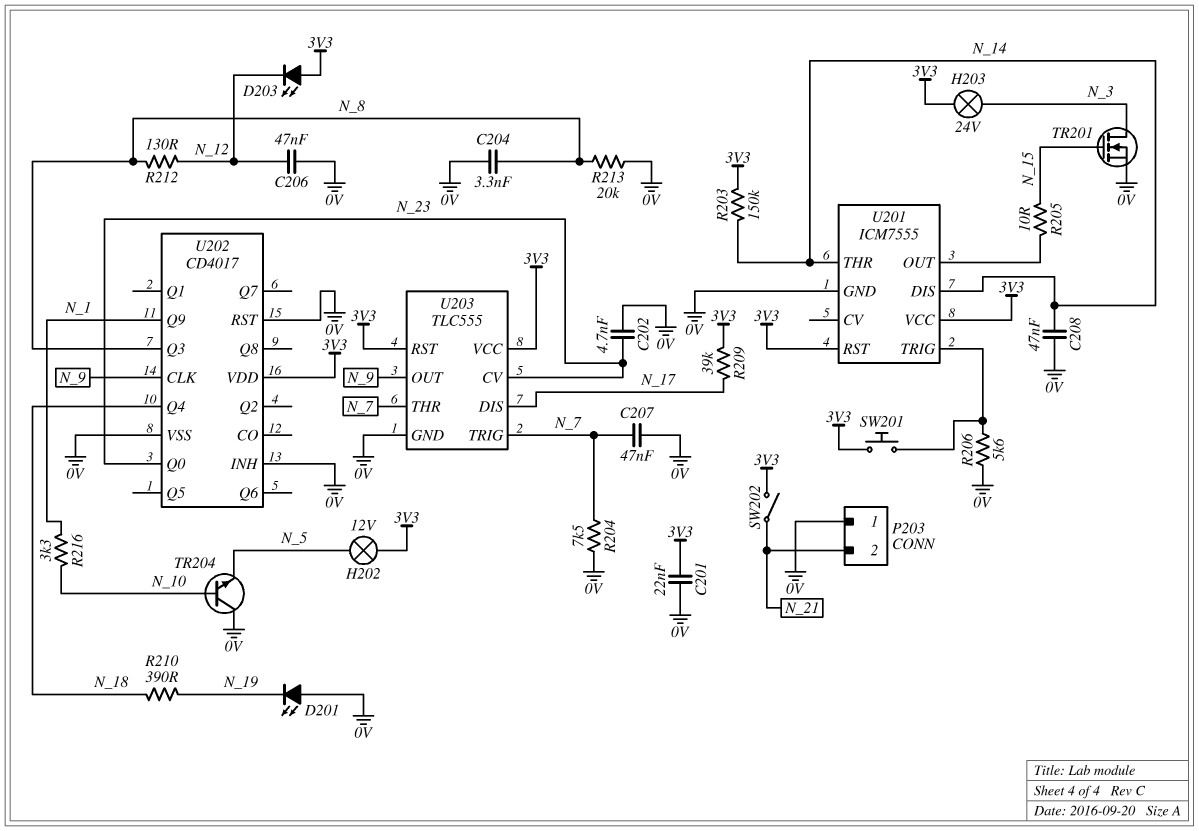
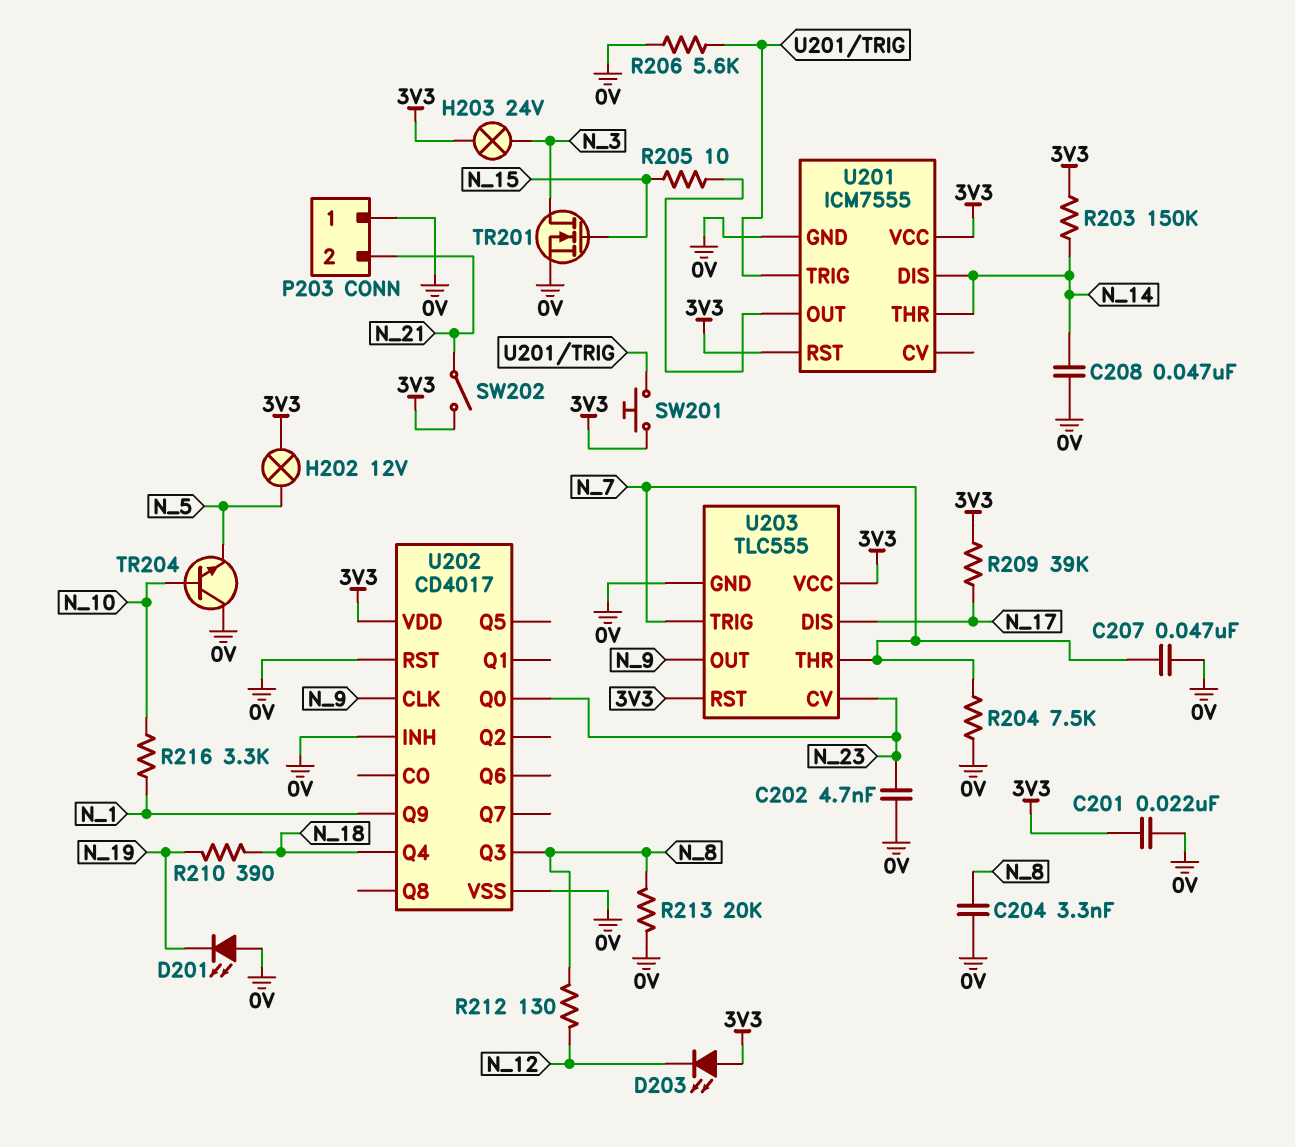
C206: 47nF (0V, N_12) -> none

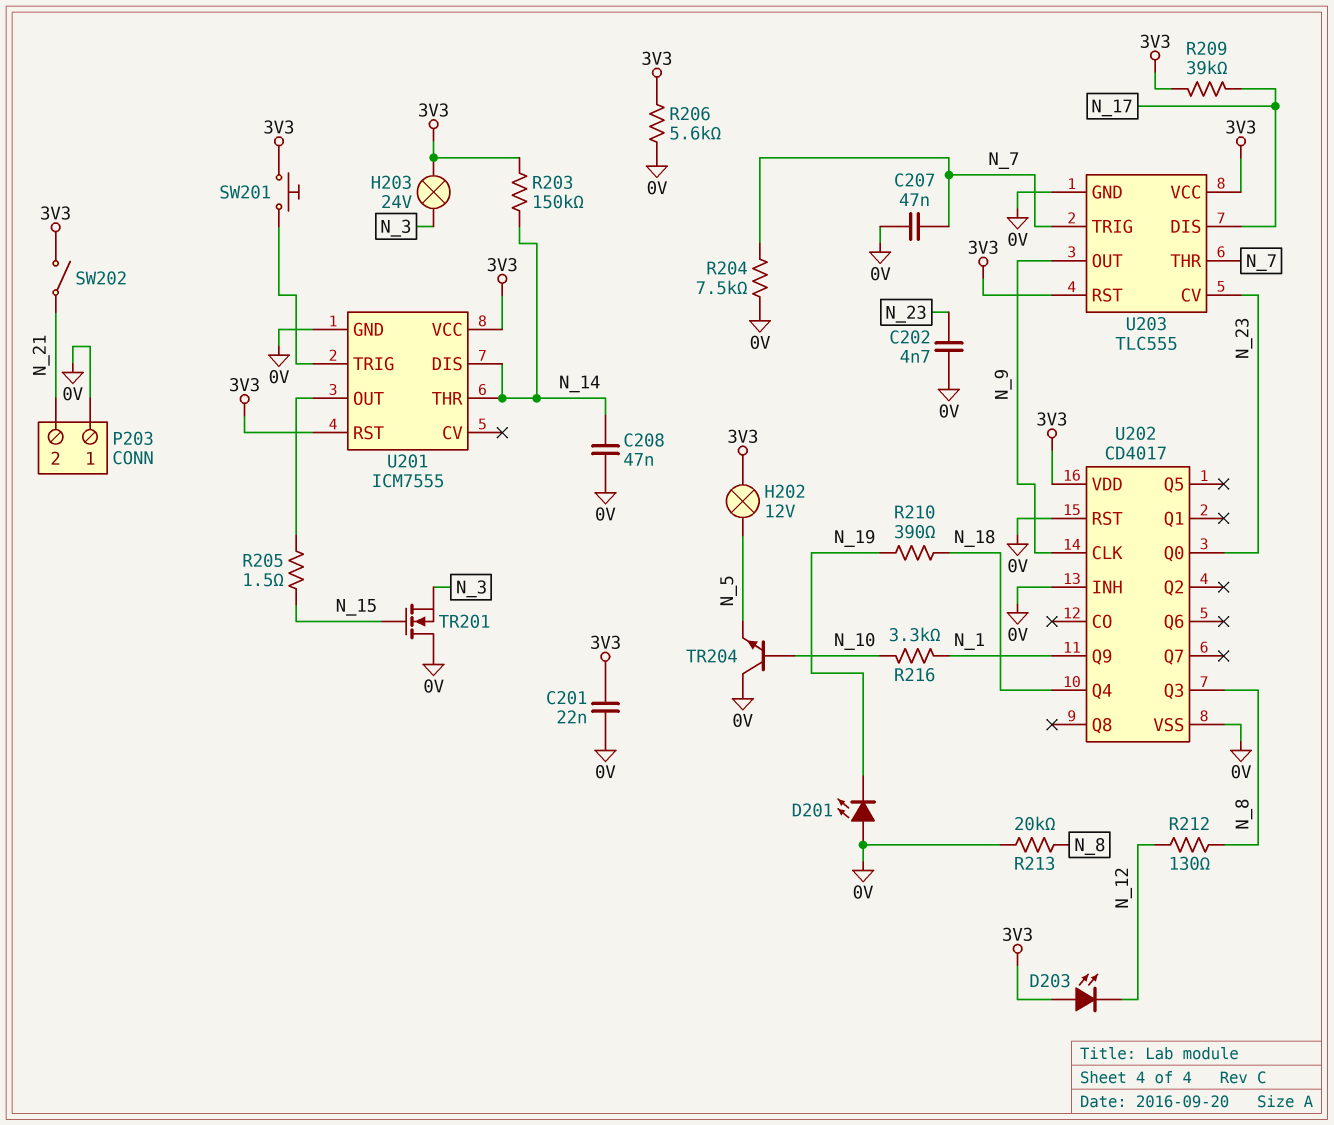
C204: 3.3nF (0V, N_8) -> none
R205: 10 (N_15, U201/OUT) -> 1.5 (N_15, U201/OUT)
R206: 5.6k (0V, U201/TRIG) -> 5.6k (0V, 3V3)
TR201: NMOS (G N_15, D N_3, S 0V) -> NMOS (G N_15, D 0V, S N_3)

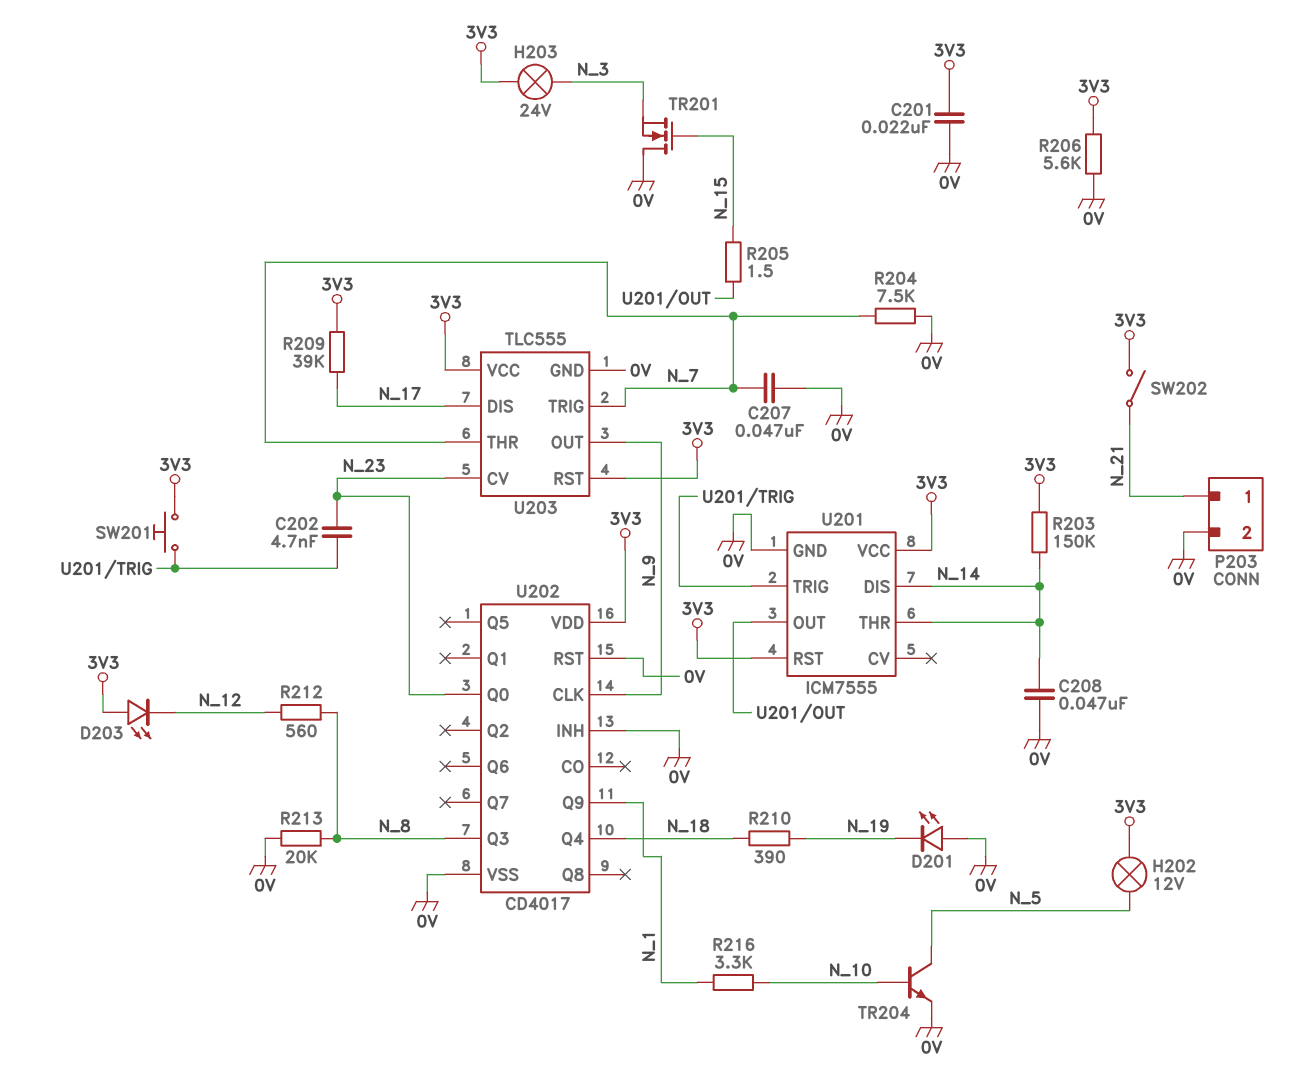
C202: 4.7nF (0V, N_23) -> 4.7nF (N_23, U201/TRIG)
P203 pin 1: 0V -> N_21
P203 pin 2: N_21 -> 0V
R212: 130 (N_8, N_12) -> 560 (N_8, N_12)
TR204: NPN (B N_10, C 0V, E N_5) -> NPN (B N_10, C N_5, E 0V)

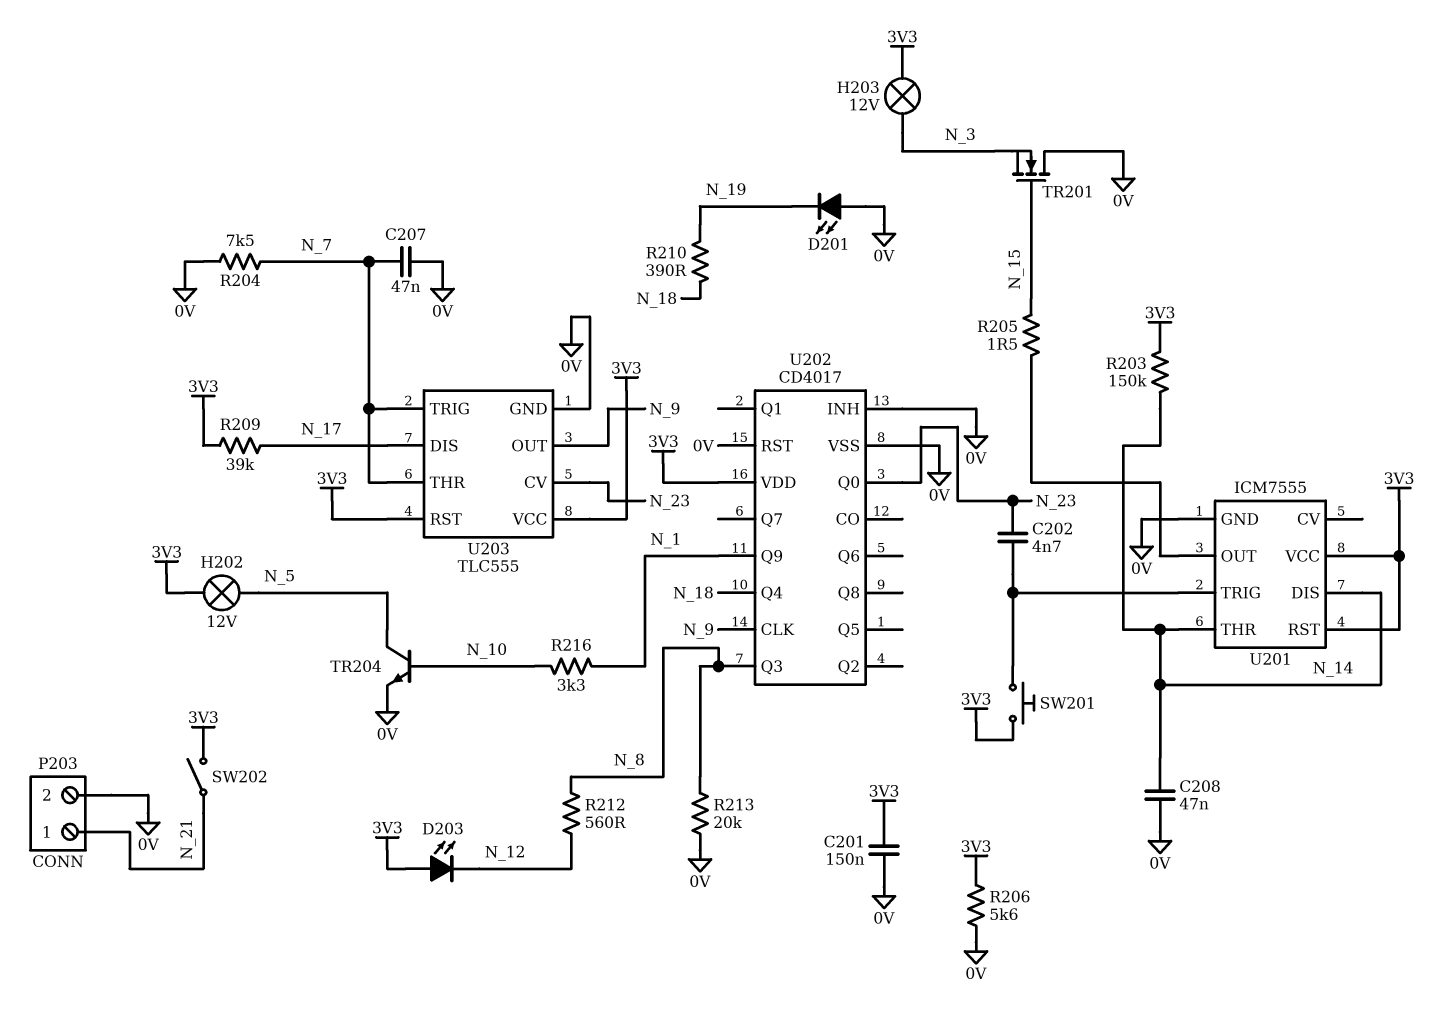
C201: 22nF (0V, 3V3) -> 150nF (0V, 3V3)
H203: lamp 24V (3V3, N_3) -> lamp 12V (3V3, N_3)

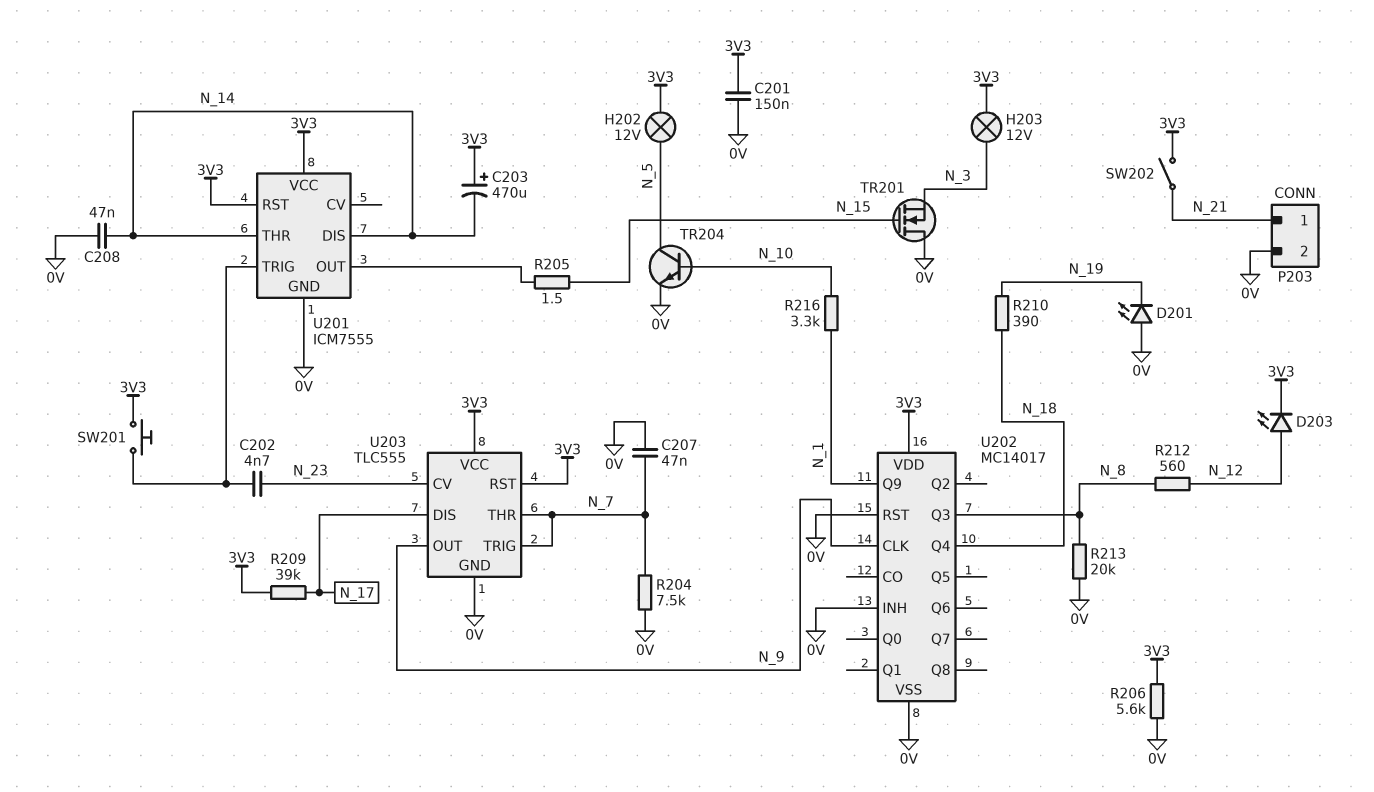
C203: none -> 470uF (plus 3V3, minus N_14)
D203: LED (A 3V3, K N_12) -> LED (A N_12, K 3V3)
R203: 150k (3V3, N_14) -> none
U202: CD4017 -> MC14017
U202 pin Q0: N_23 -> none

